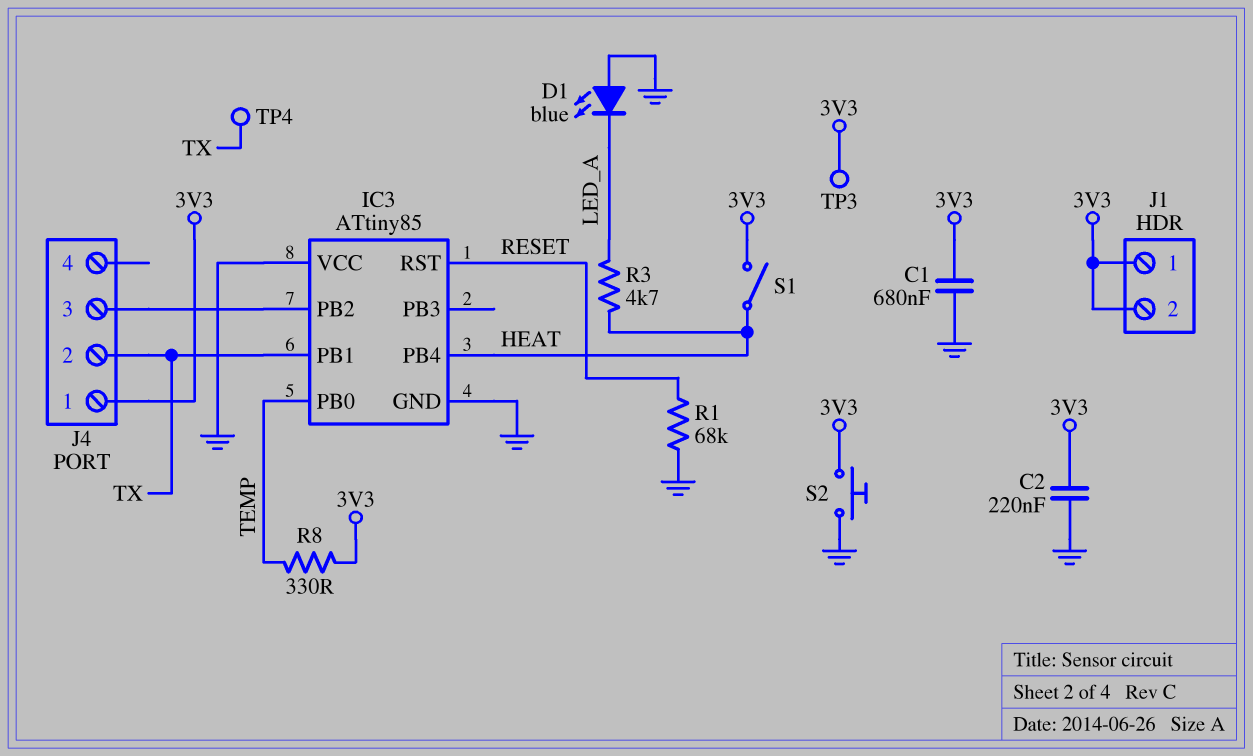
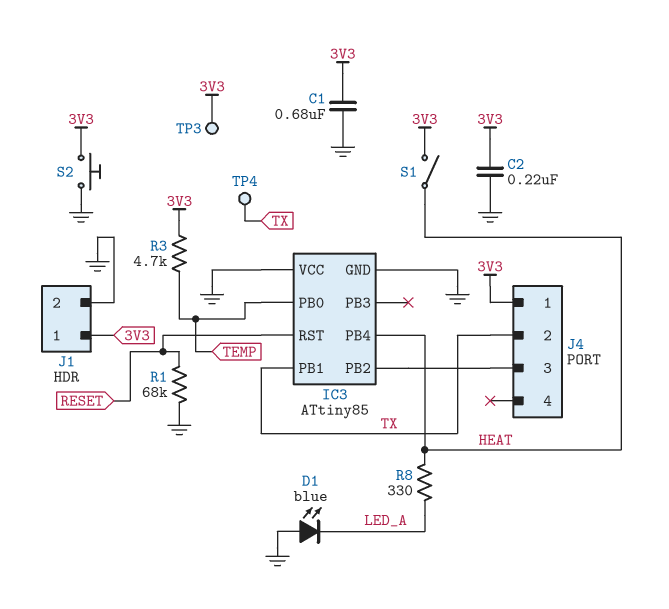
J1 pin 2: 3V3 -> GND
R3: 4.7k (HEAT, LED_A) -> 4.7k (3V3, TEMP)
R8: 330 (3V3, TEMP) -> 330 (HEAT, LED_A)

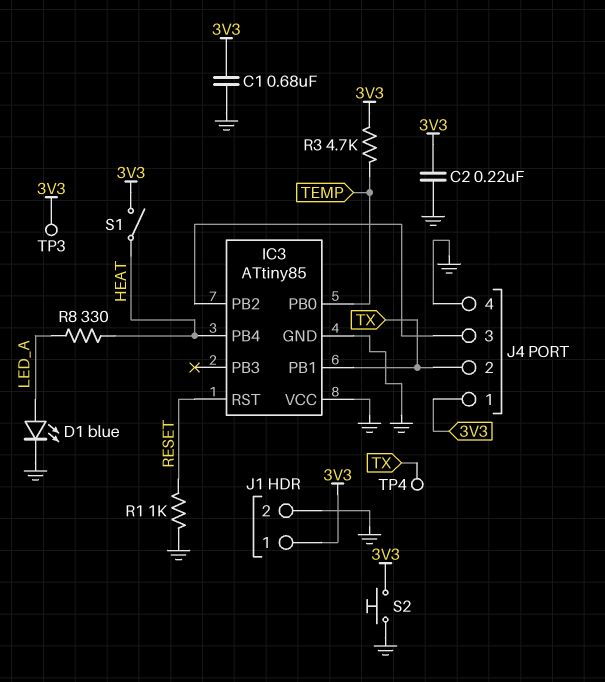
D1: LED blue (A GND, K LED_A) -> LED blue (A LED_A, K GND)
J4 pin 4: none -> GND
R1: 68k (GND, RESET) -> 1k (GND, RESET)

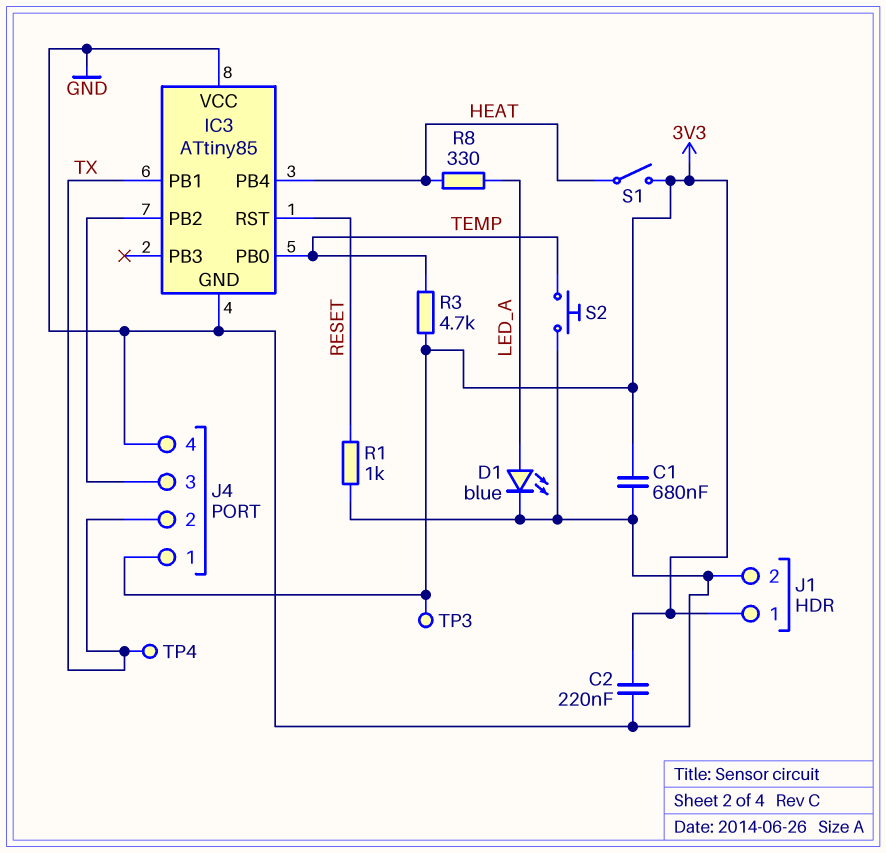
S2: button (3V3, GND) -> button (GND, TEMP)

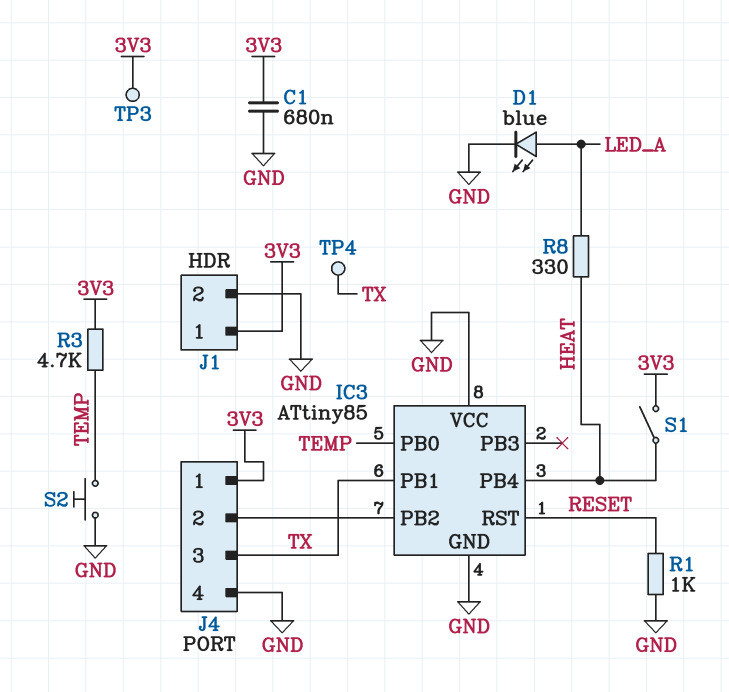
C2: 220nF (3V3, GND) -> none
J4 pin 2: TX -> IC3/PB2
J4 pin 3: IC3/PB2 -> TX

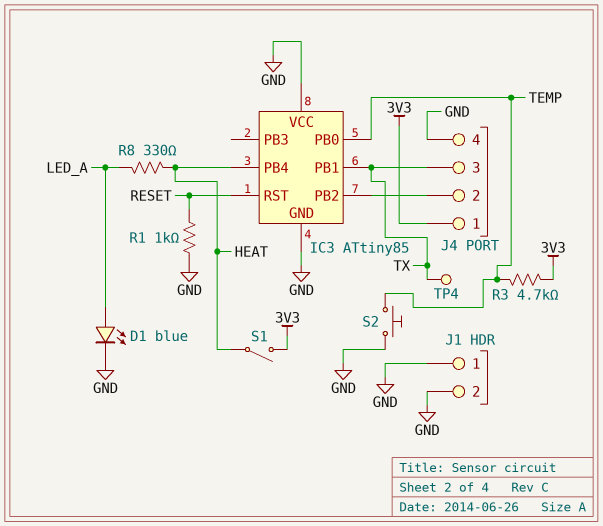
C1: 680nF (3V3, GND) -> none
J1 pin 1: 3V3 -> GND
TP3: test point (3V3) -> none

